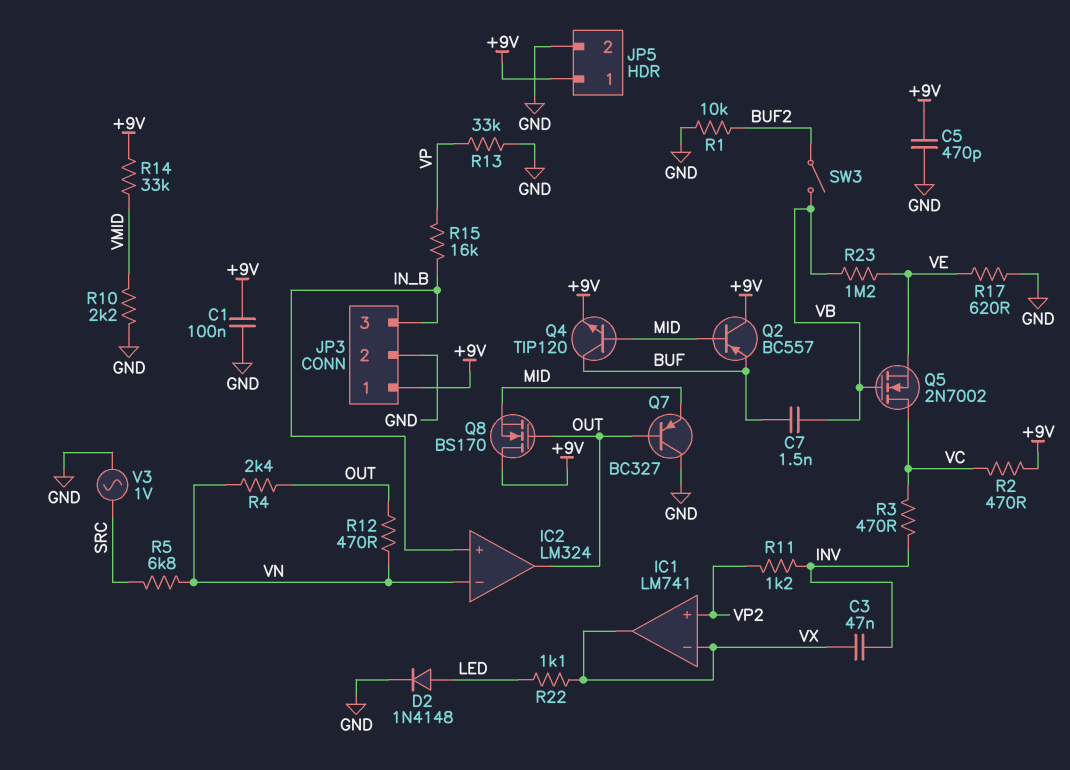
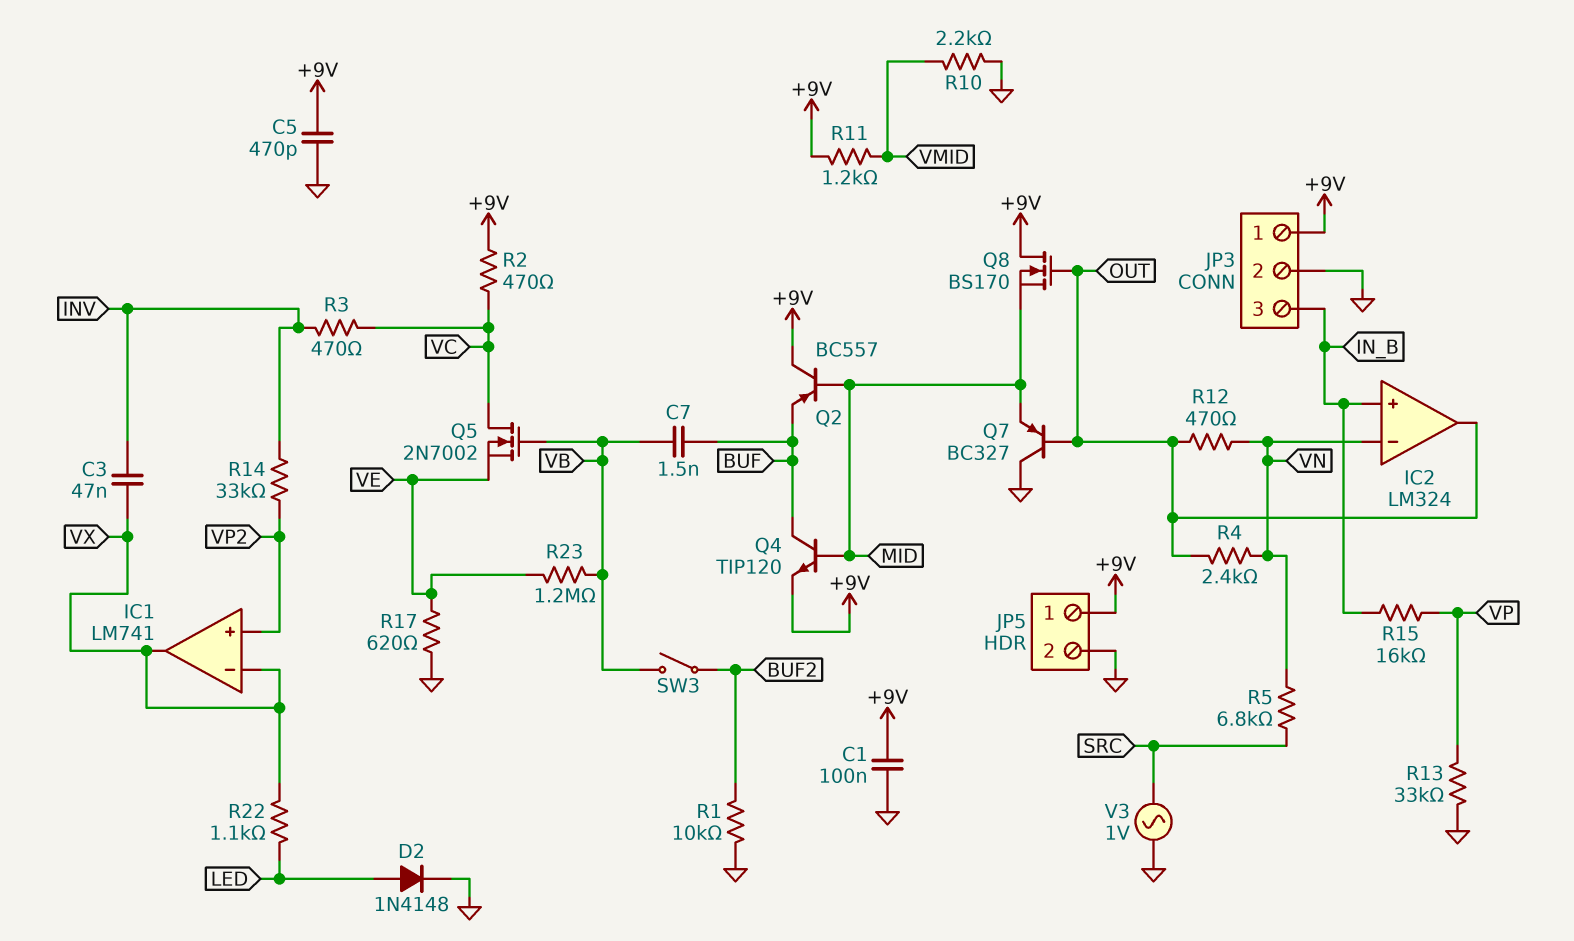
R11: 1.2k (INV, VP2) -> 1.2k (+9V, VMID)
R14: 33k (+9V, VMID) -> 33k (INV, VP2)

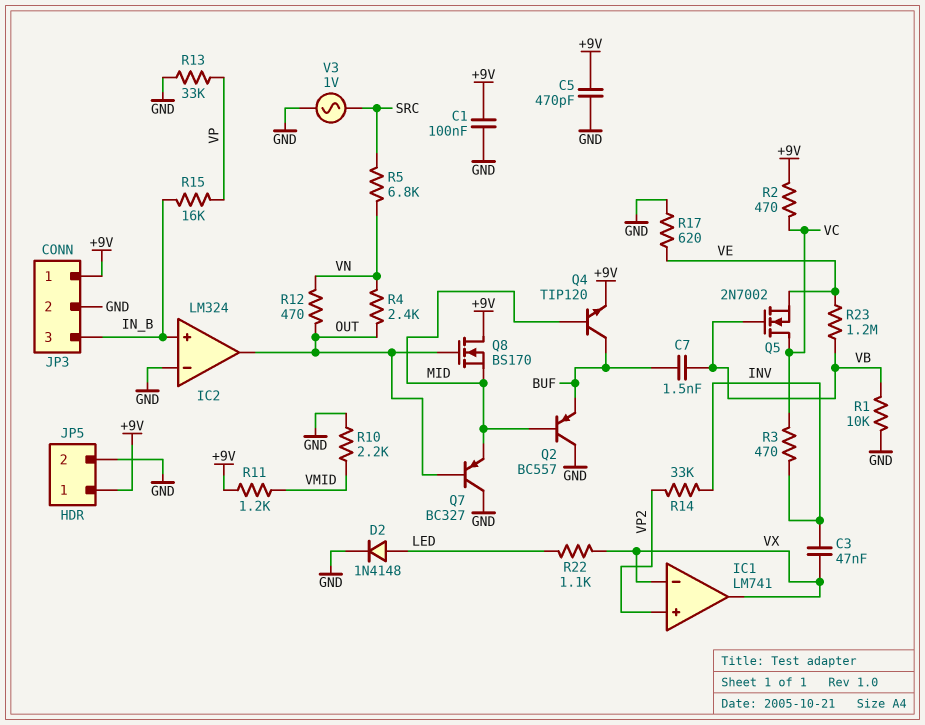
IC2 pin in-: VN -> GND
Q2: PNP BC557 (B MID, C +9V, E BUF) -> PNP BC557 (B MID, C GND, E BUF)
R1: 10k (BUF2, GND) -> 10k (GND, VB)
SW3: switch (BUF2, VB) -> none

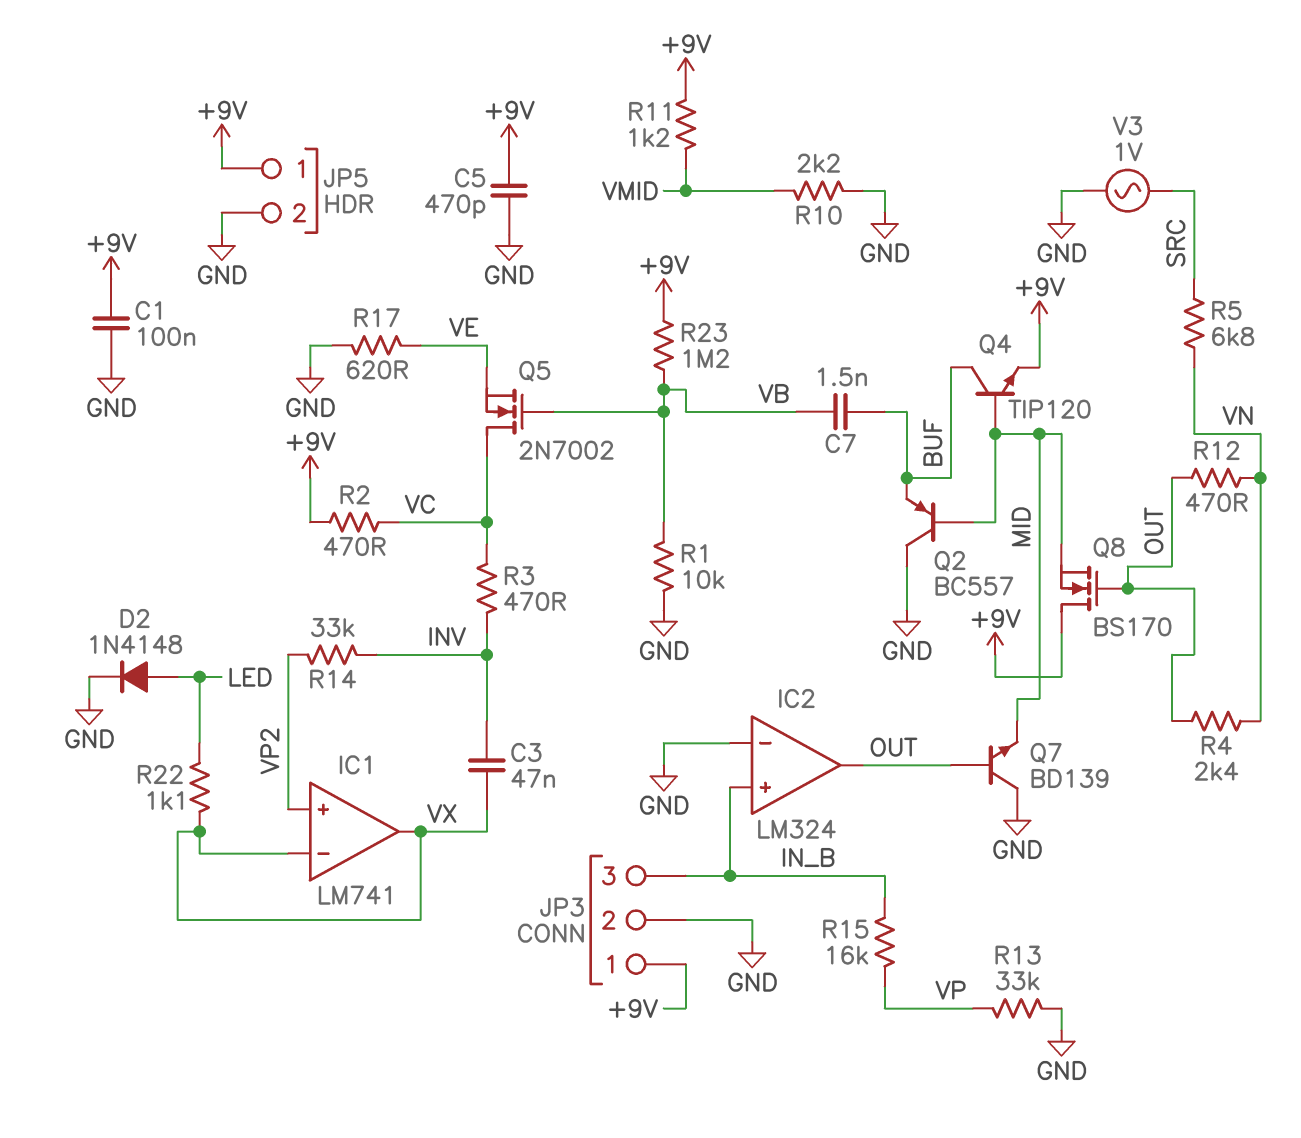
Q7: PNP BC327 (B OUT, C GND, E MID) -> NPN BD139 (B OUT, C GND, E MID)
R23: 1.2M (VB, VE) -> 1.2M (+9V, VB)

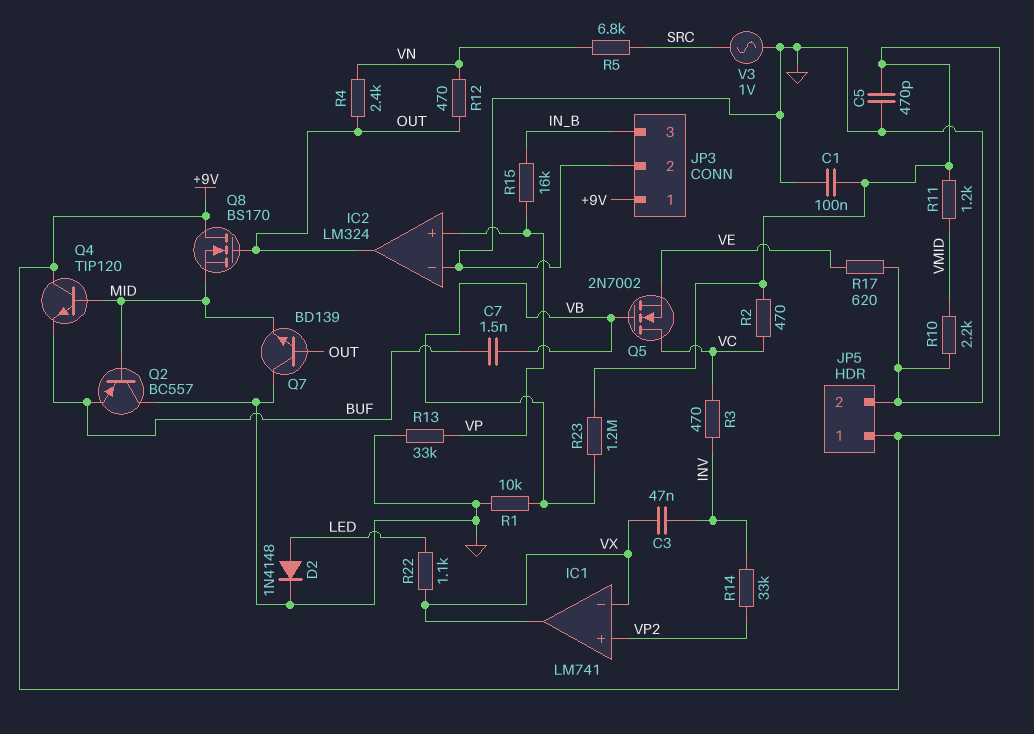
IC2 pin in+: IN_B -> VP
Q4: NPN TIP120 (B MID, C BUF, E +9V) -> NPN TIP120 (B MID, C +9V, E BUF)

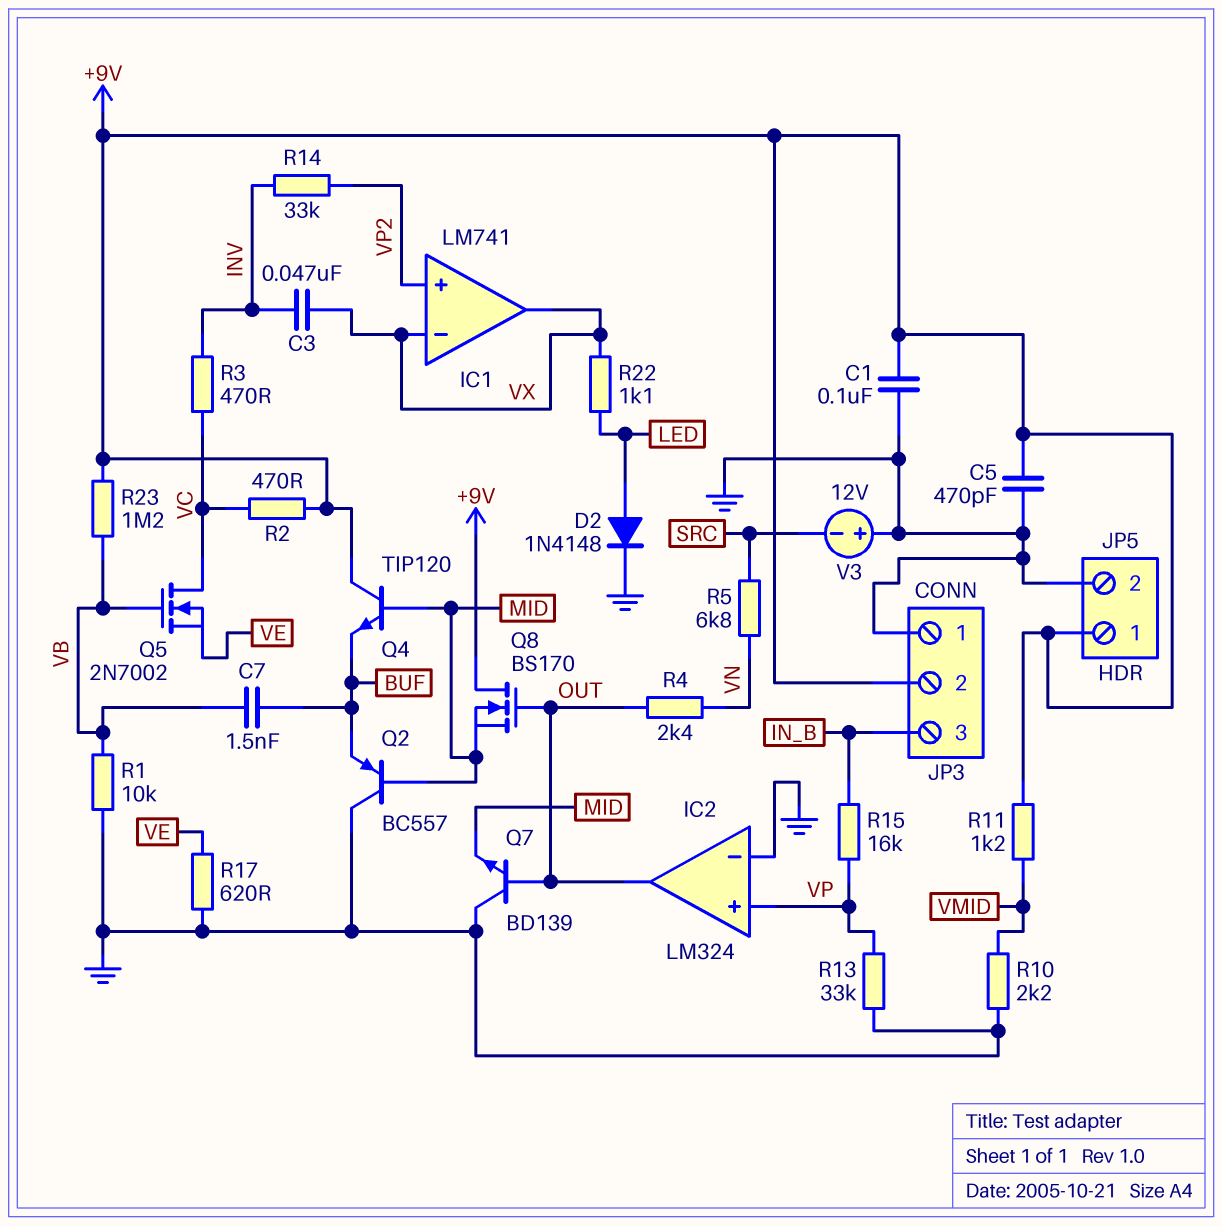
JP3 pin 1: +9V -> GND
JP3 pin 2: GND -> +9V
R12: 470 (OUT, VN) -> none
V3: AC 1V (GND, SRC) -> 12V (plus GND, minus SRC)

